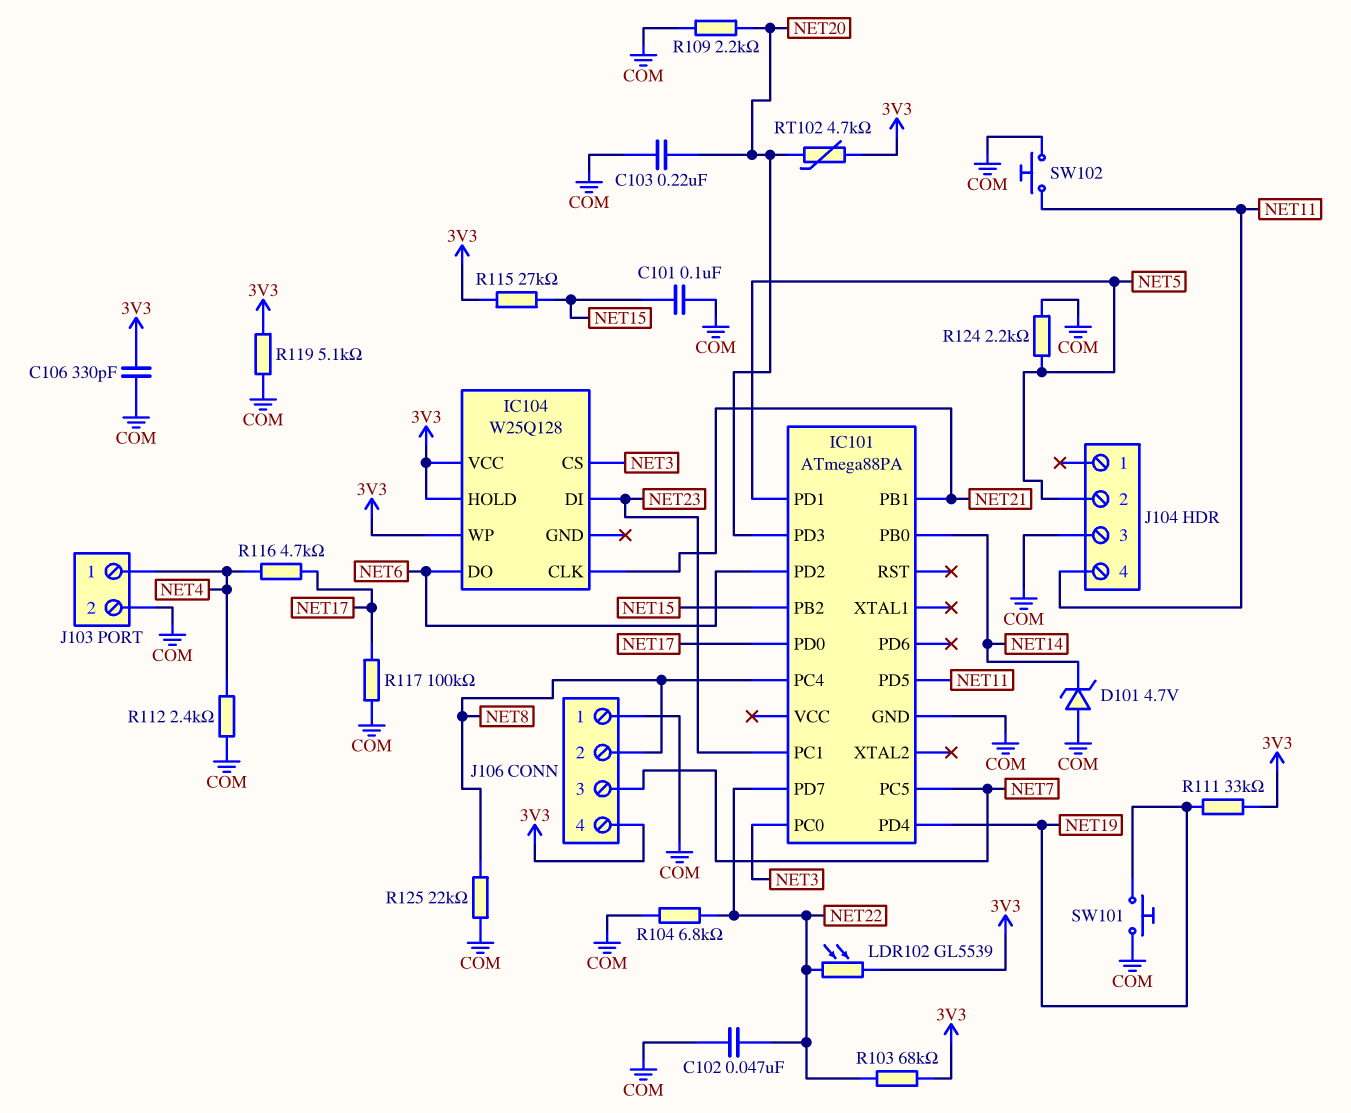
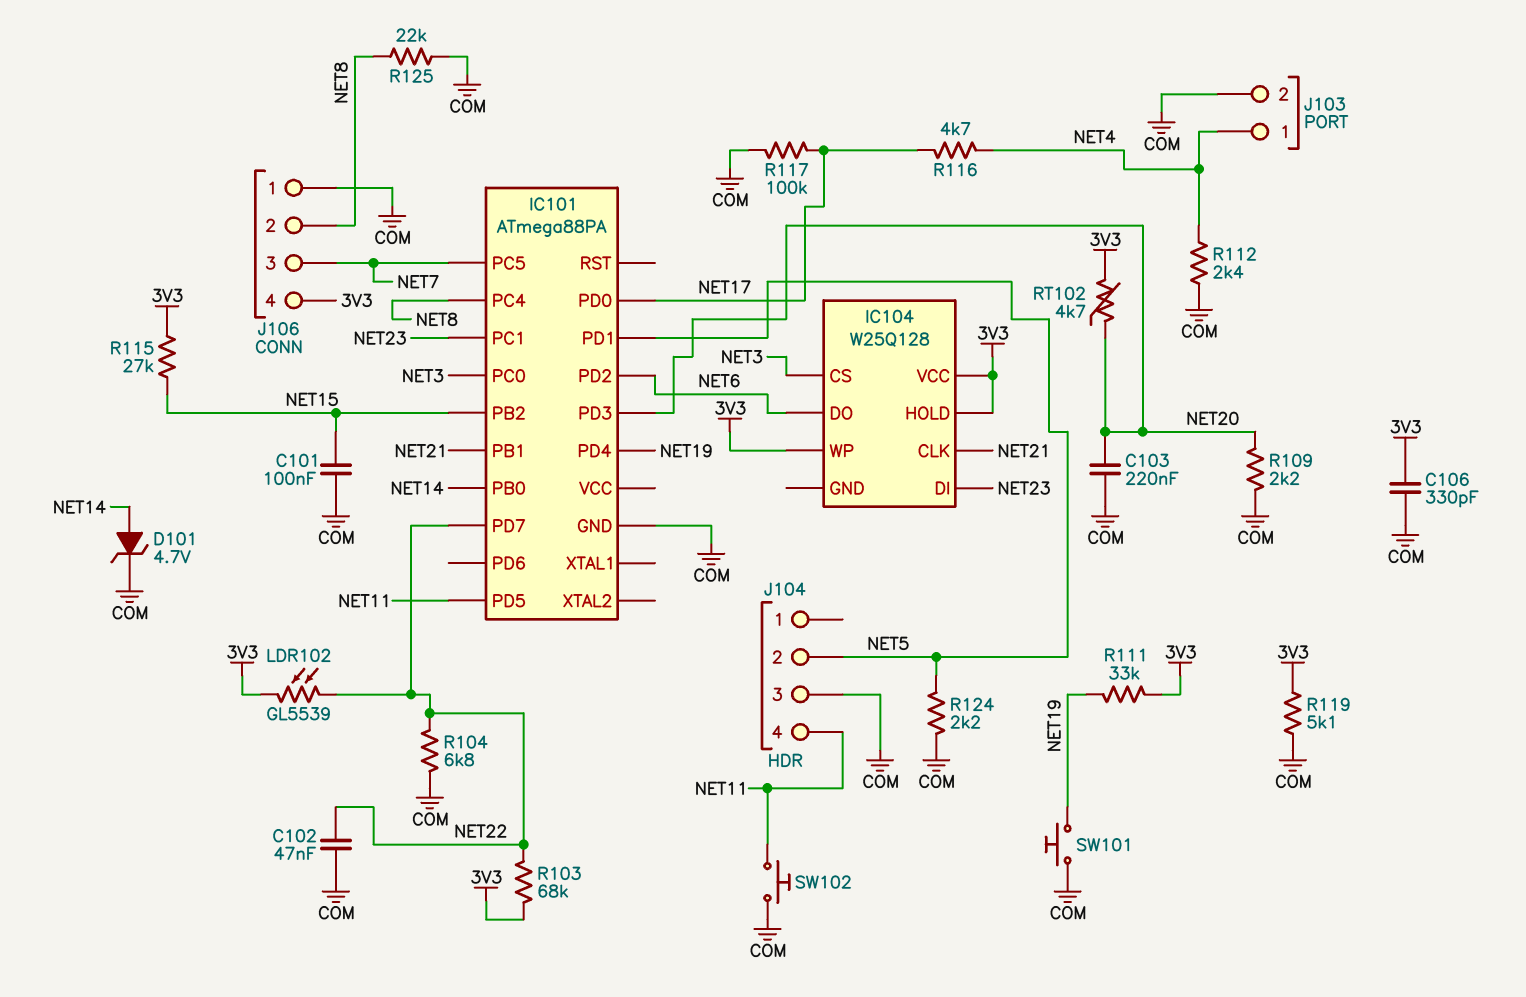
D101: zener 4.7V (A COM, K NET14) -> zener 4.7V (A NET14, K COM)

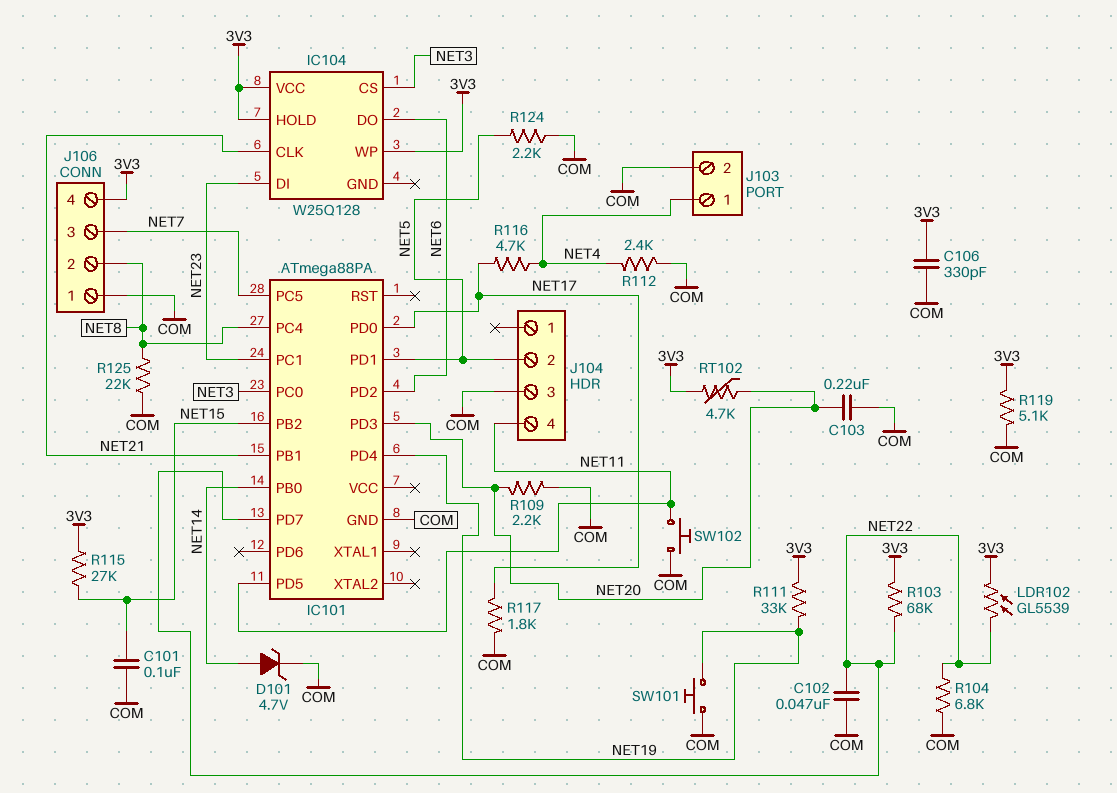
R117: 100k (COM, NET17) -> 1.8k (COM, NET17)

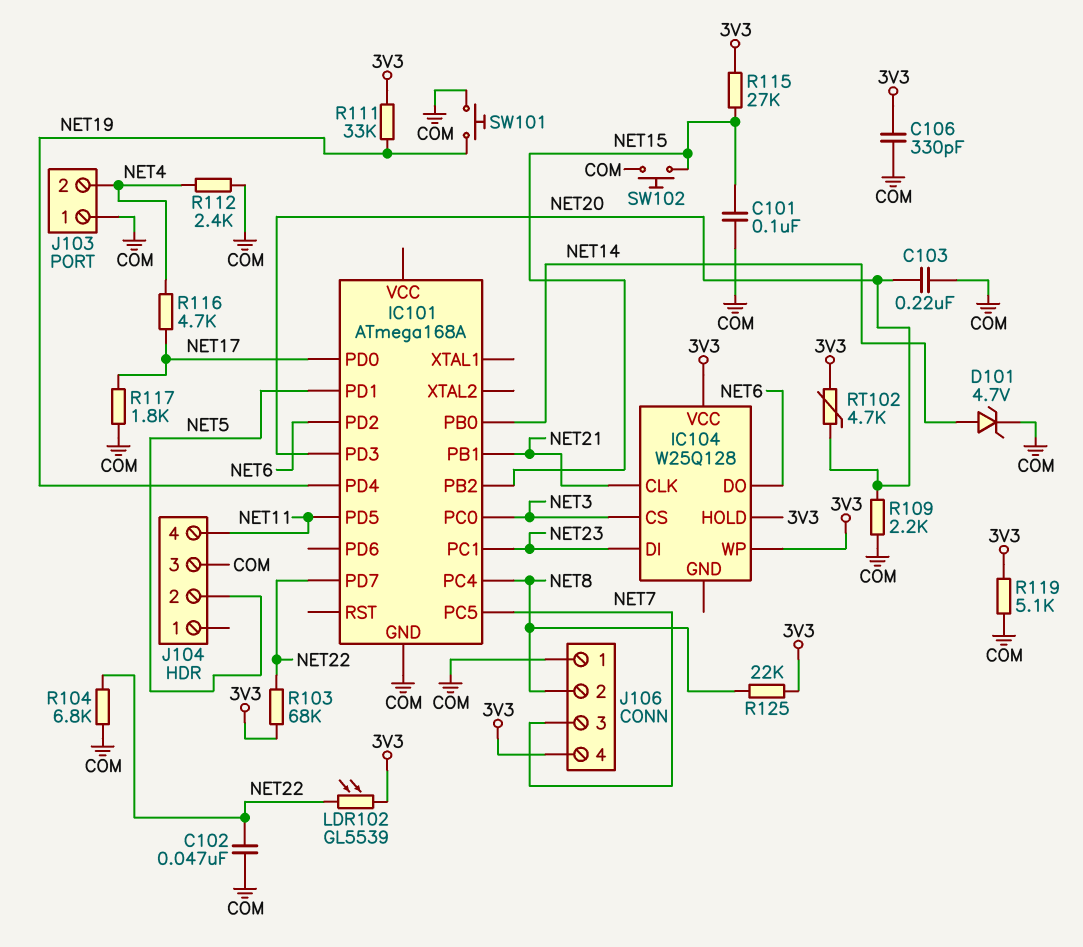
IC101: ATmega88PA -> ATmega168A
J103 pin 1: NET4 -> COM
J103 pin 2: COM -> NET4
R124: 2.2k (COM, NET5) -> none
R125: 22k (COM, NET8) -> 22k (3V3, NET8)
SW102: button (COM, NET11) -> button (COM, NET15)

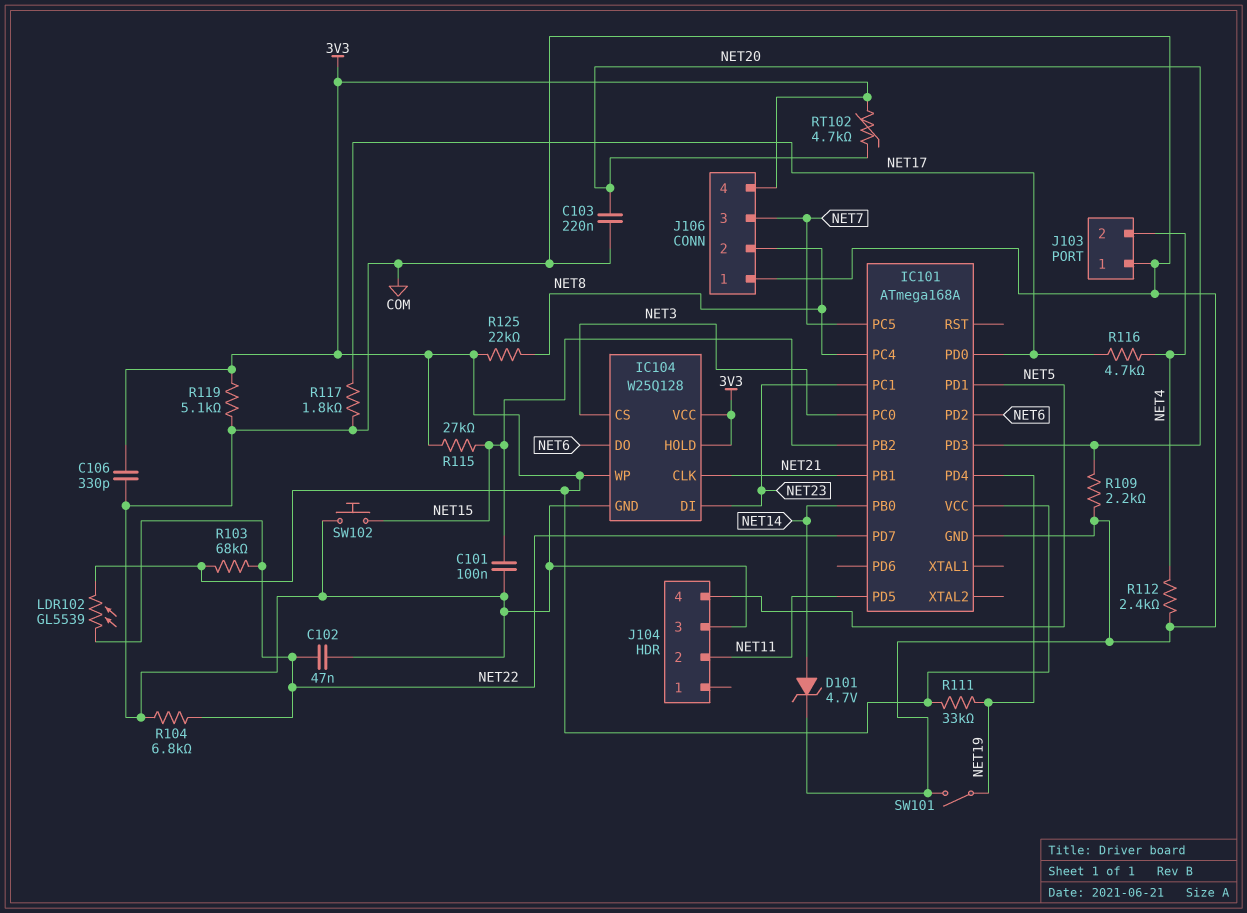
IC101 pin VCC: none -> 3V3
IC104 pin GND: none -> COM
J104 pin 2: NET5 -> NET11
J104 pin 4: NET11 -> NET5
SW101: button (COM, NET19) -> switch (COM, NET19)

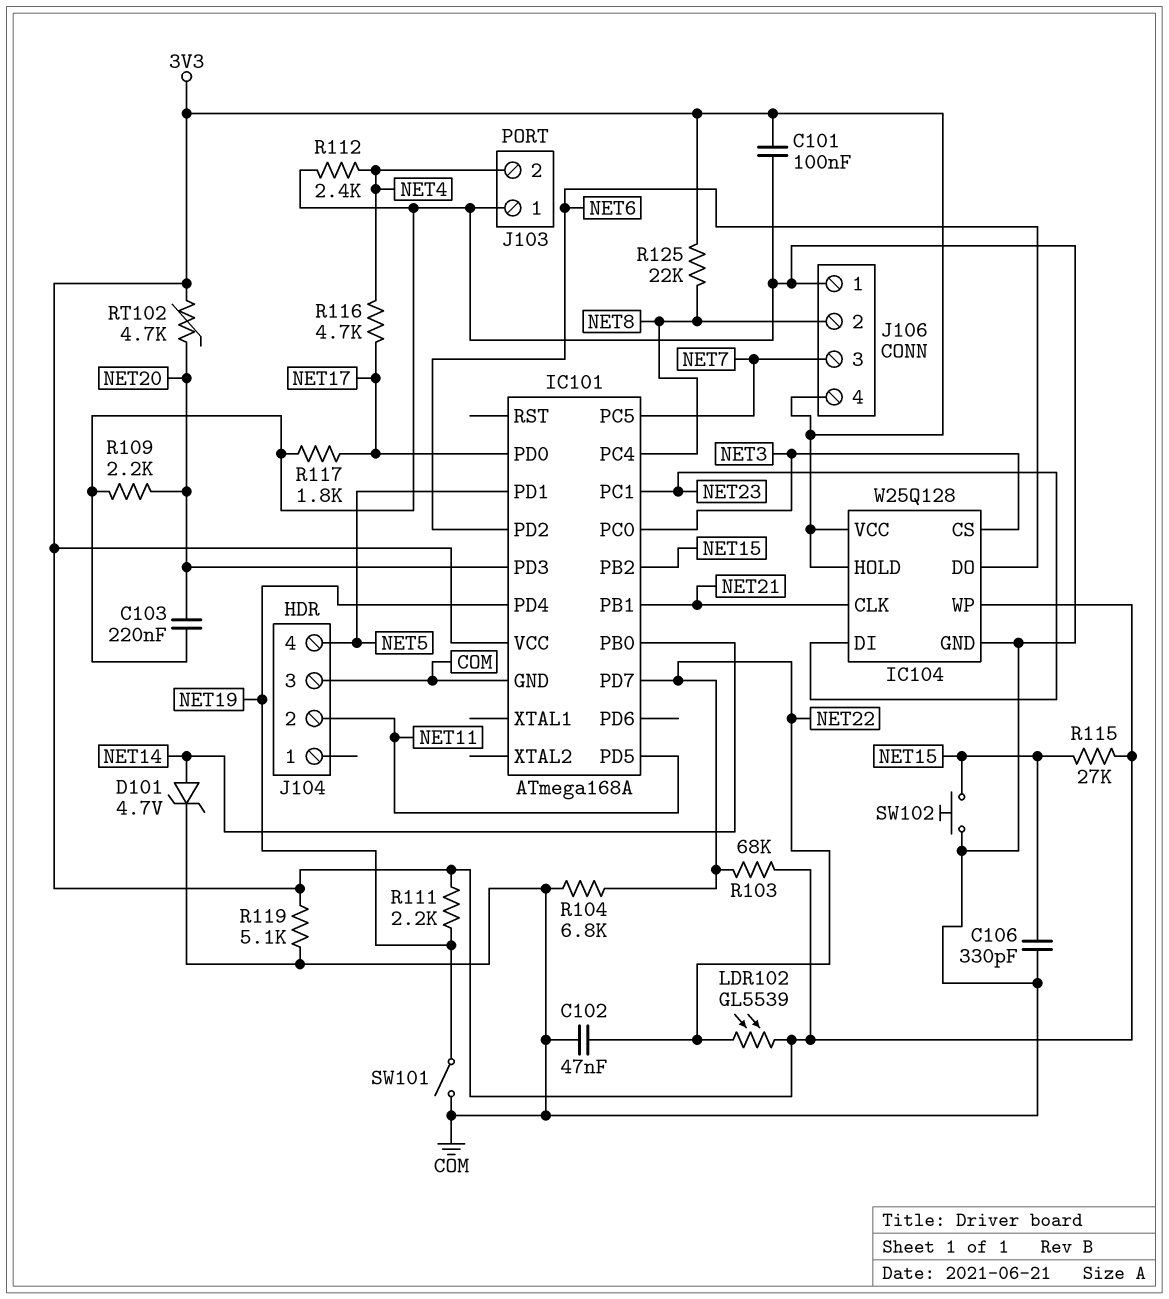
C101: 100nF (COM, NET15) -> 100nF (3V3, COM)
C106: 330pF (3V3, COM) -> 330pF (COM, NET15)
R111: 33k (3V3, NET19) -> 2.2k (3V3, NET19)

